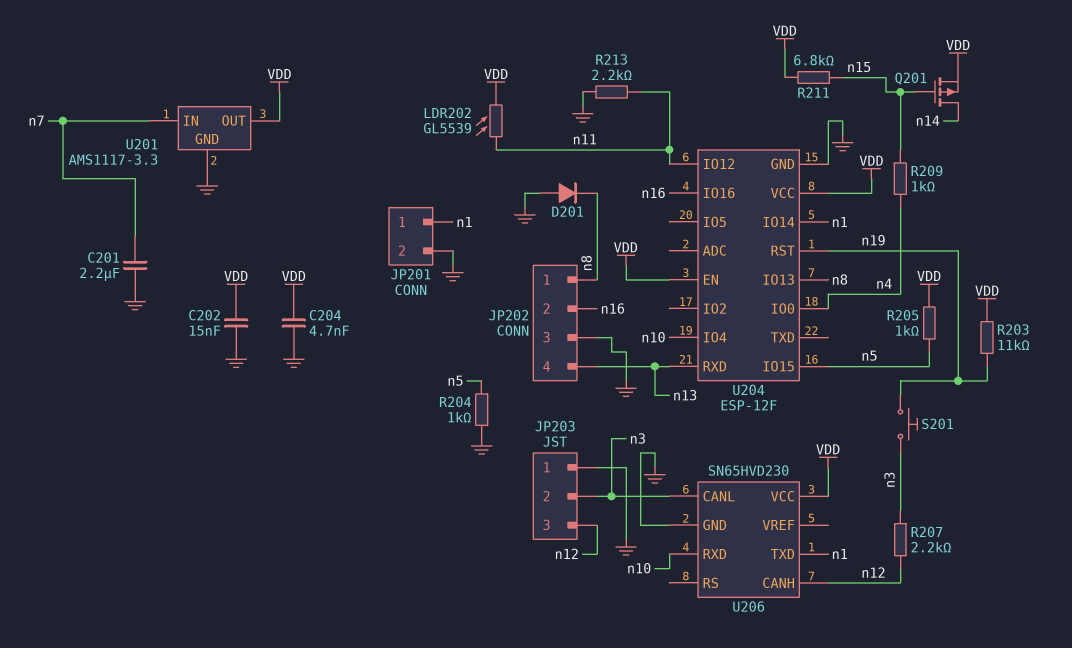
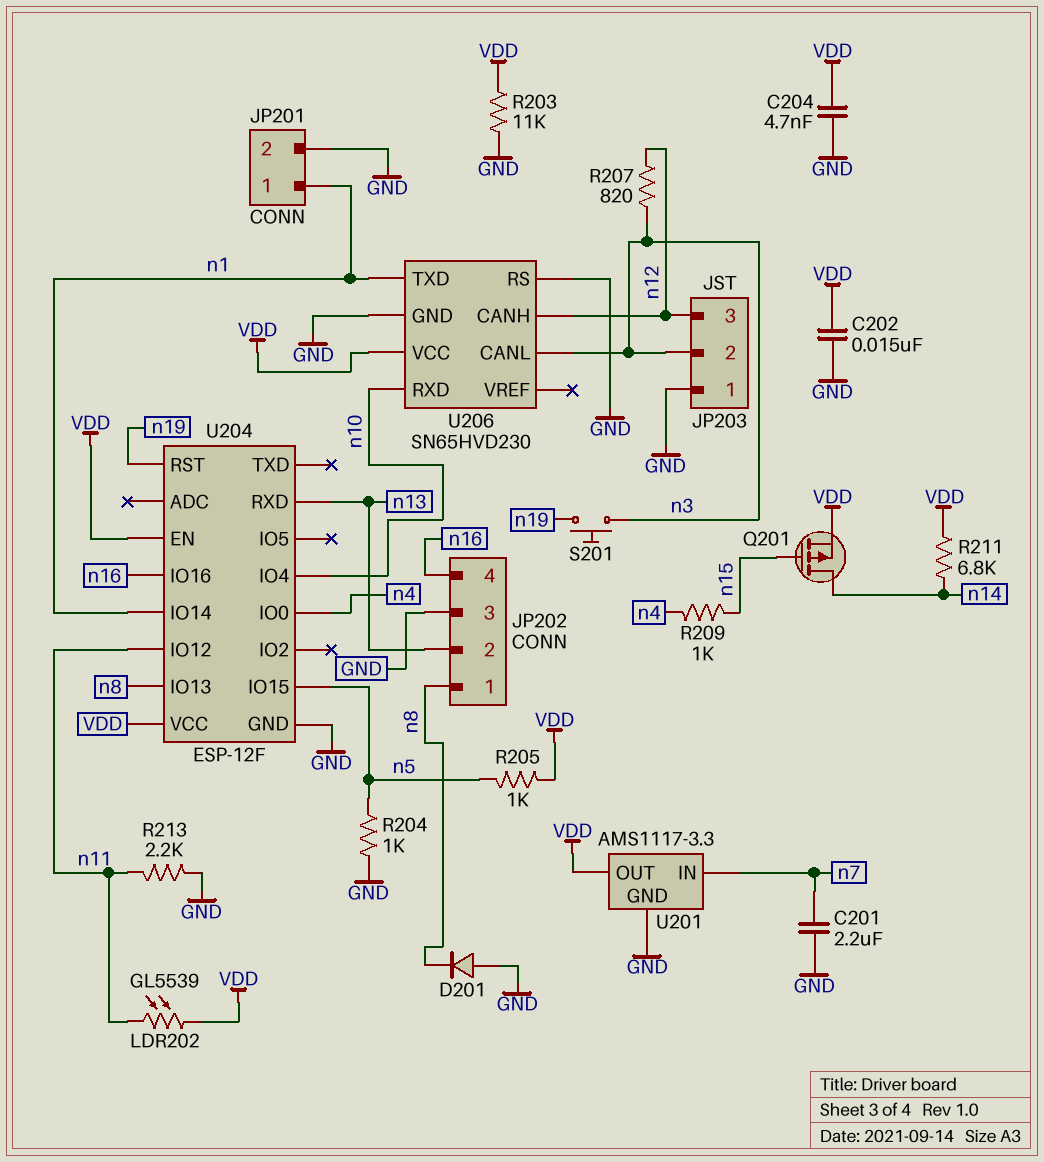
JP202 pin 2: n16 -> n13
JP202 pin 4: n13 -> n16
R203: 11k (VDD, n19) -> 11k (GND, VDD)
R207: 2.2k (n3, n12) -> 820 (n3, n12)
R211: 6.8k (VDD, n15) -> 6.8k (VDD, n14)
U206 pin RS: none -> GND

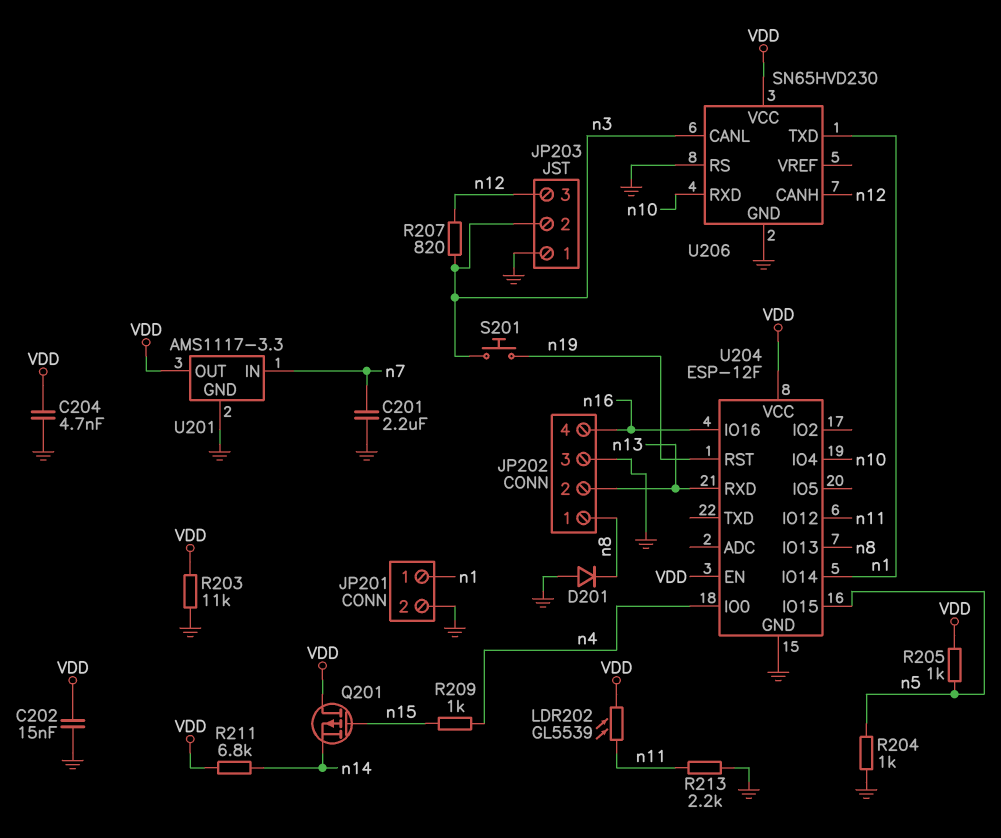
Q201: PMOS (G n15, D n14, S VDD) -> PMOS (G n15, D VDD, S n14)

